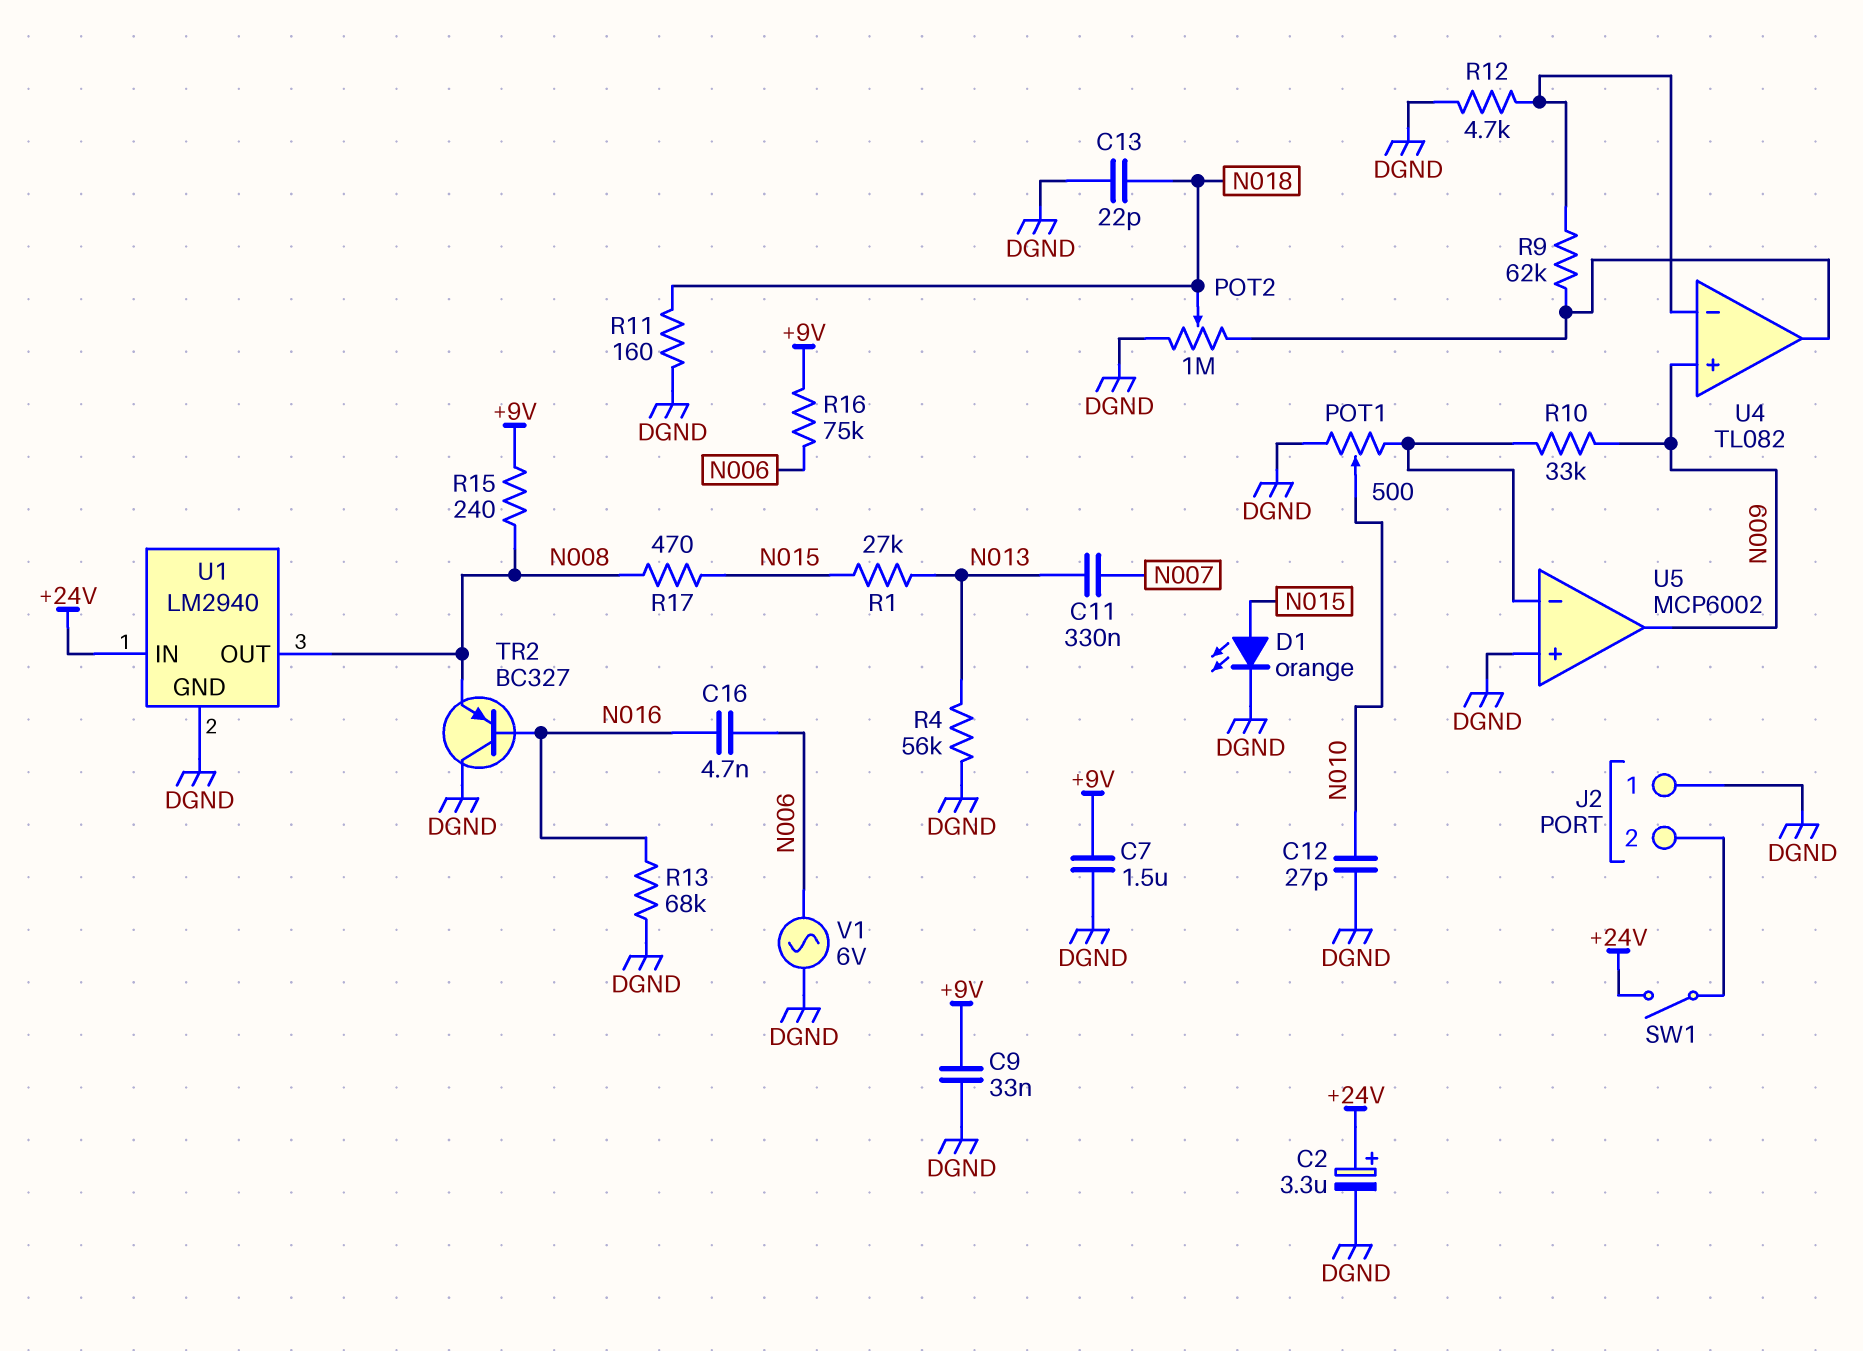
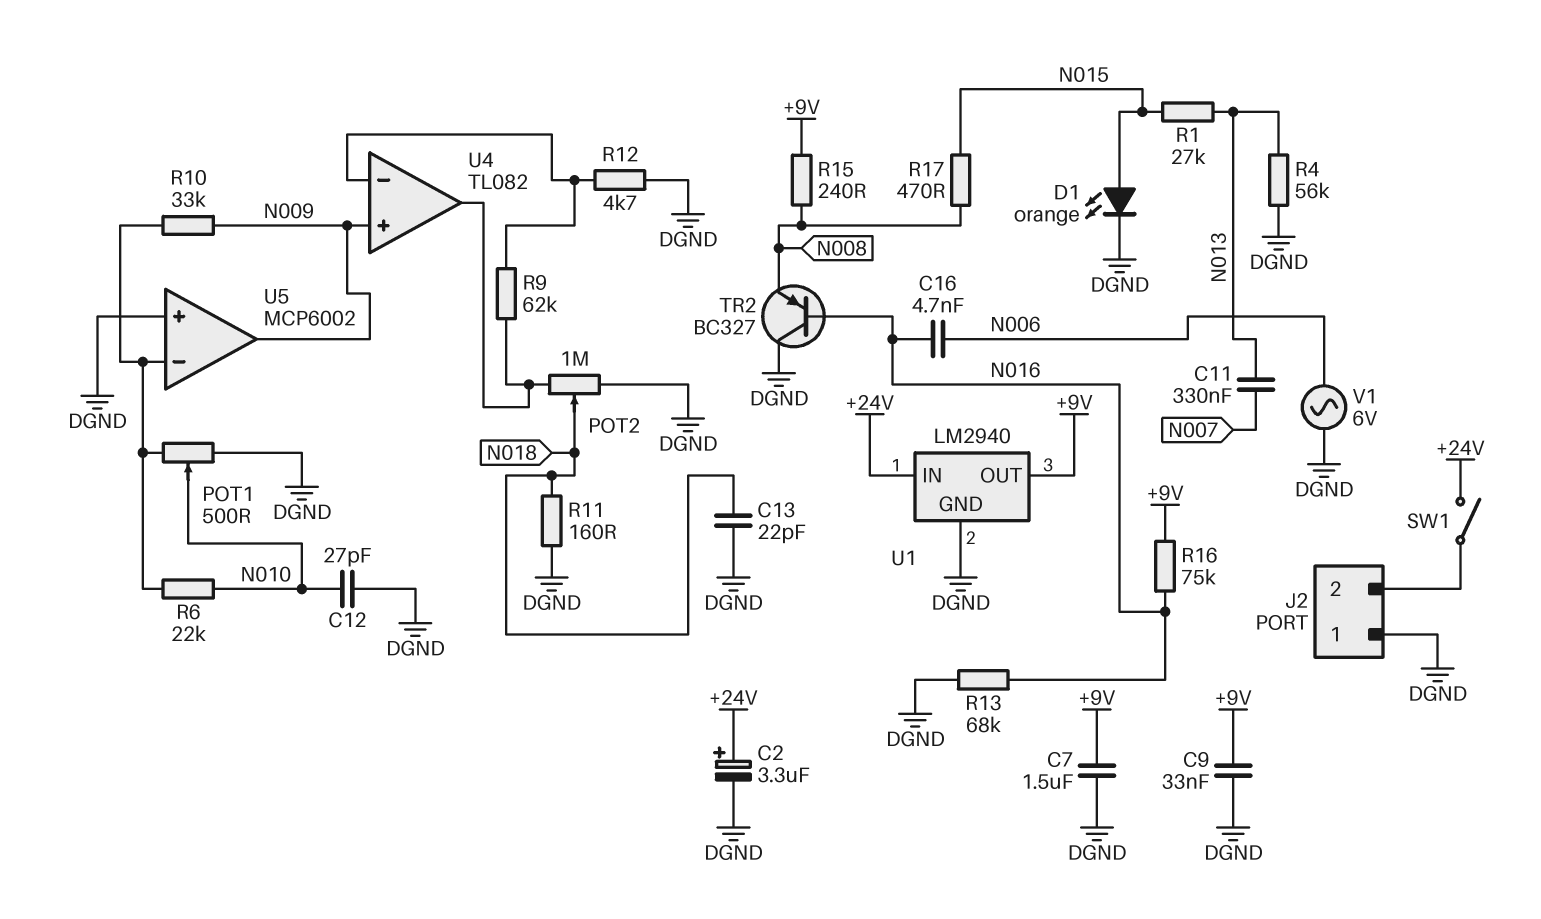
R6: none -> 22k (N010, U5/in-)
R16: 75k (+9V, N006) -> 75k (+9V, N016)
U1 pin OUT: N008 -> +9V

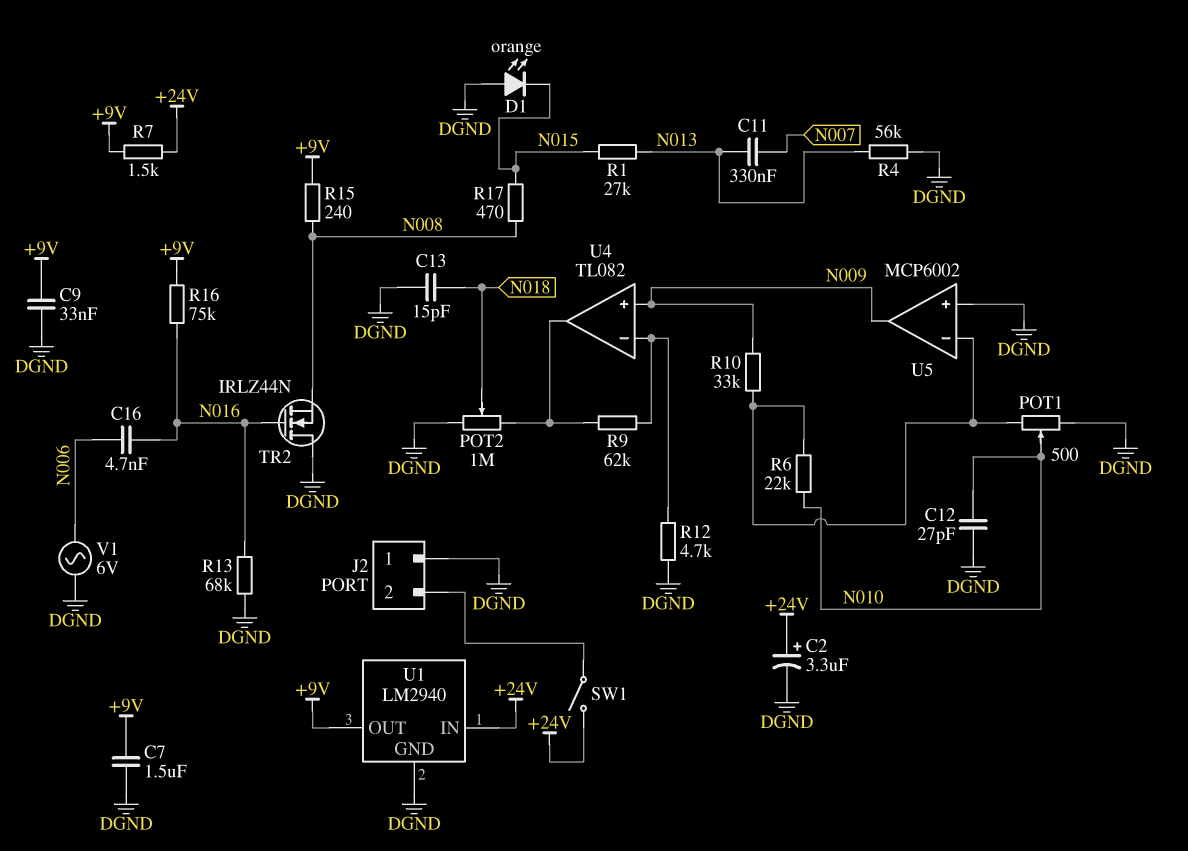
C13: 22pF (DGND, N018) -> 15pF (DGND, N018)
D1: LED orange (A N015, K DGND) -> LED orange (A DGND, K N015)
R7: none -> 1.5k (+9V, +24V)
R11: 160 (DGND, N018) -> none
TR2: PNP BC327 (B N016, C DGND, E N008) -> NMOS IRLZ44N (G N016, D DGND, S N008)

